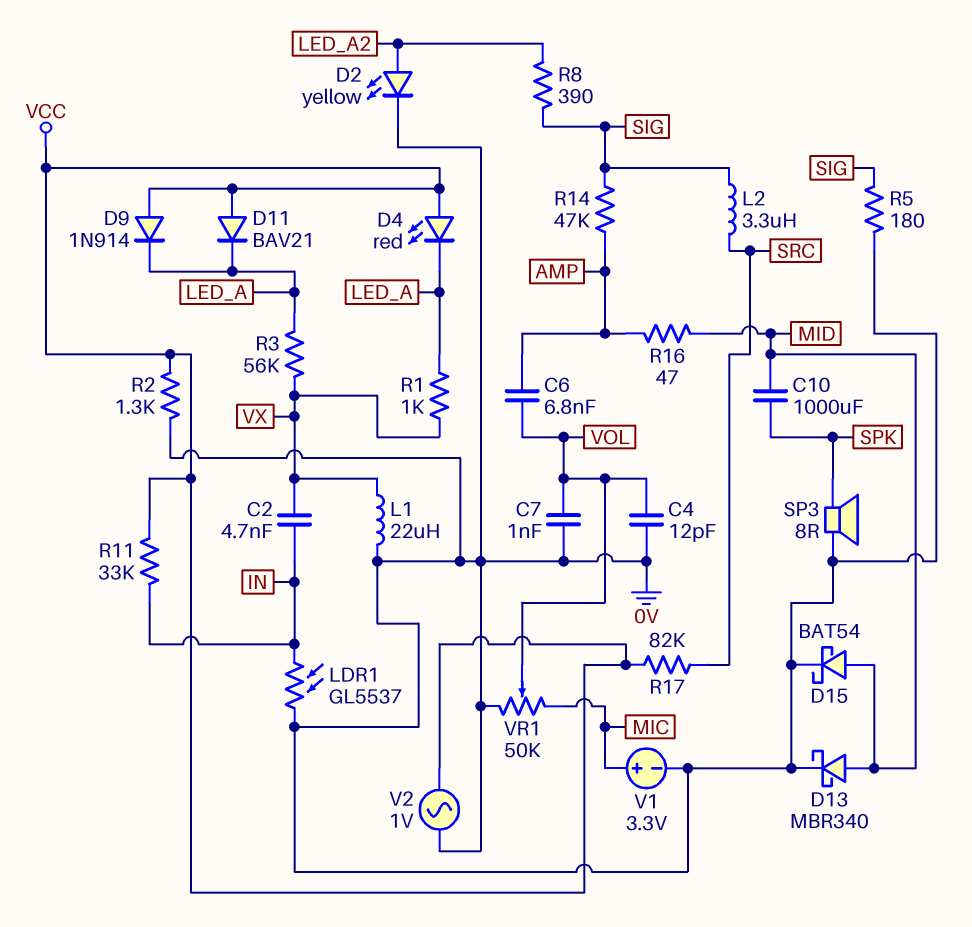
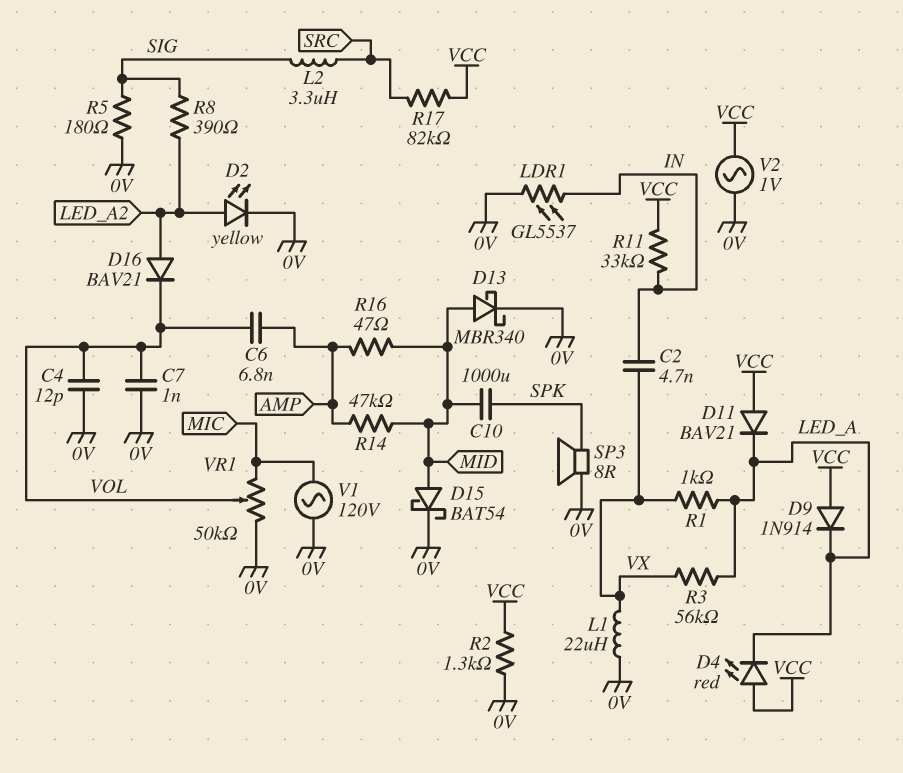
D16: none -> diode BAV21 (A LED_A2, K VOL)
R14: 47k (AMP, SIG) -> 47k (AMP, MID)
V1: 3.3V (plus MIC, minus 0V) -> AC 120V (0V, MIC)

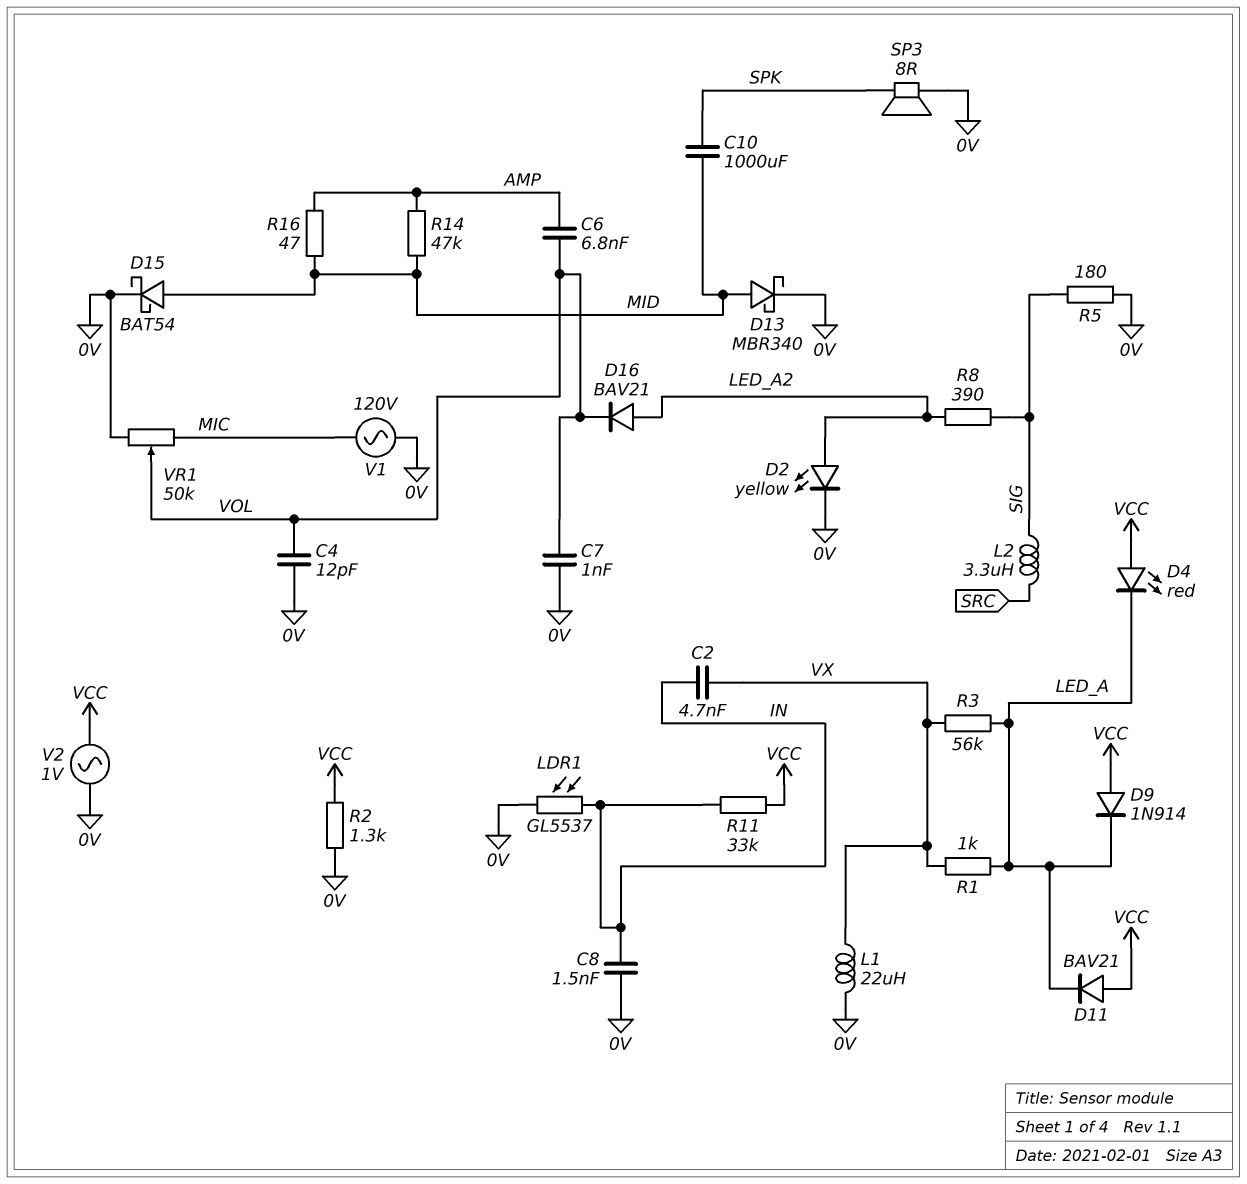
C8: none -> 1.5nF (0V, IN)
R17: 82k (SRC, VCC) -> none

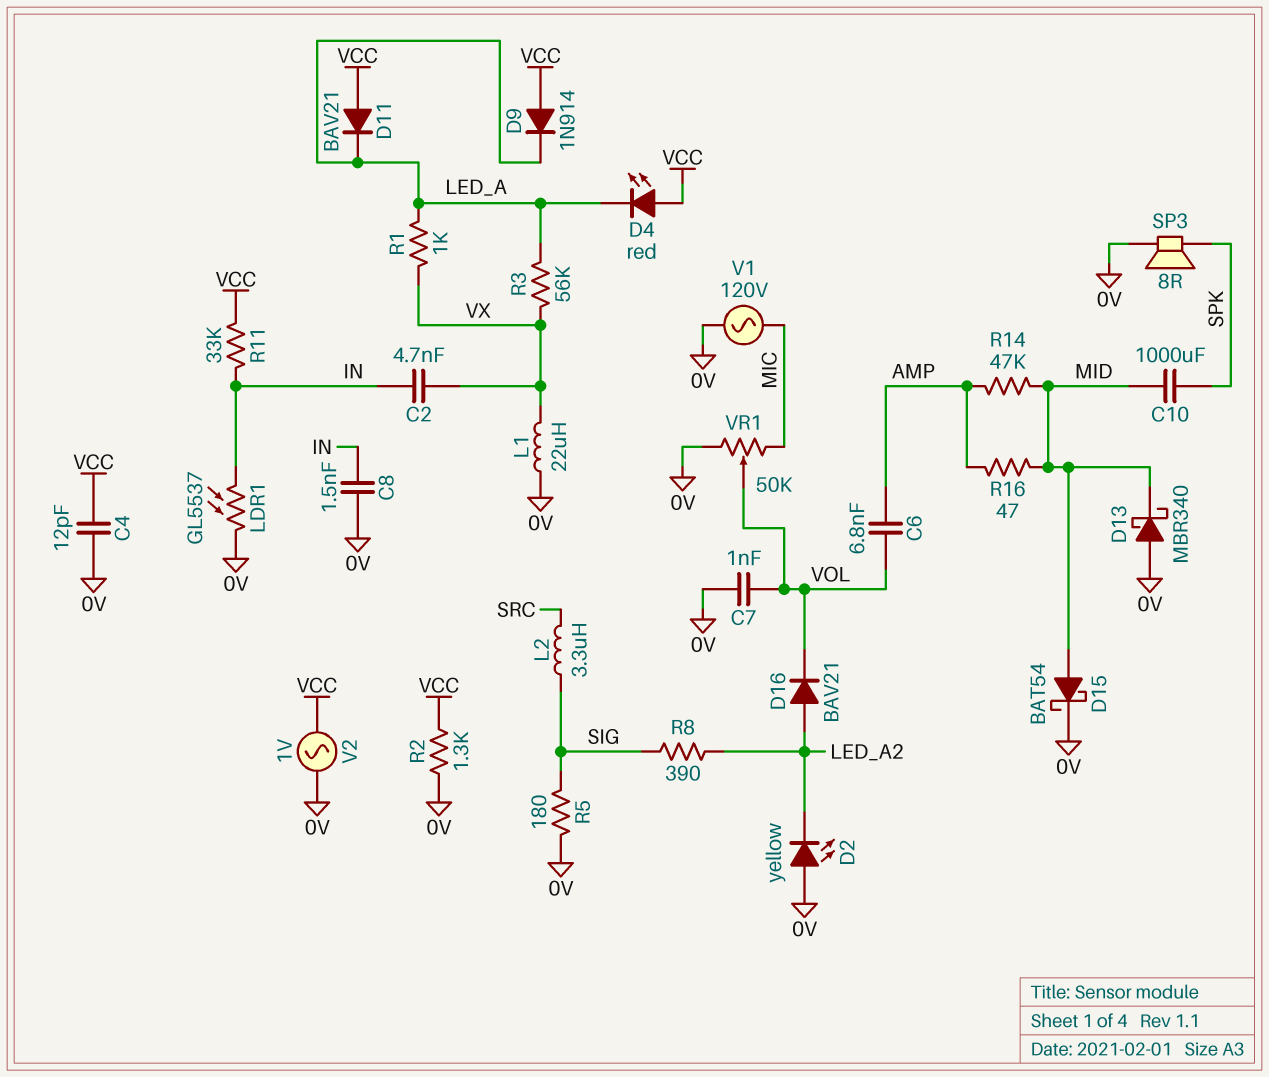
C4: 12pF (0V, VOL) -> 12pF (0V, VCC)
D2: LED yellow (A LED_A2, K 0V) -> LED yellow (A 0V, K LED_A2)
D13: schottky MBR340 (A MID, K 0V) -> schottky MBR340 (A 0V, K MID)

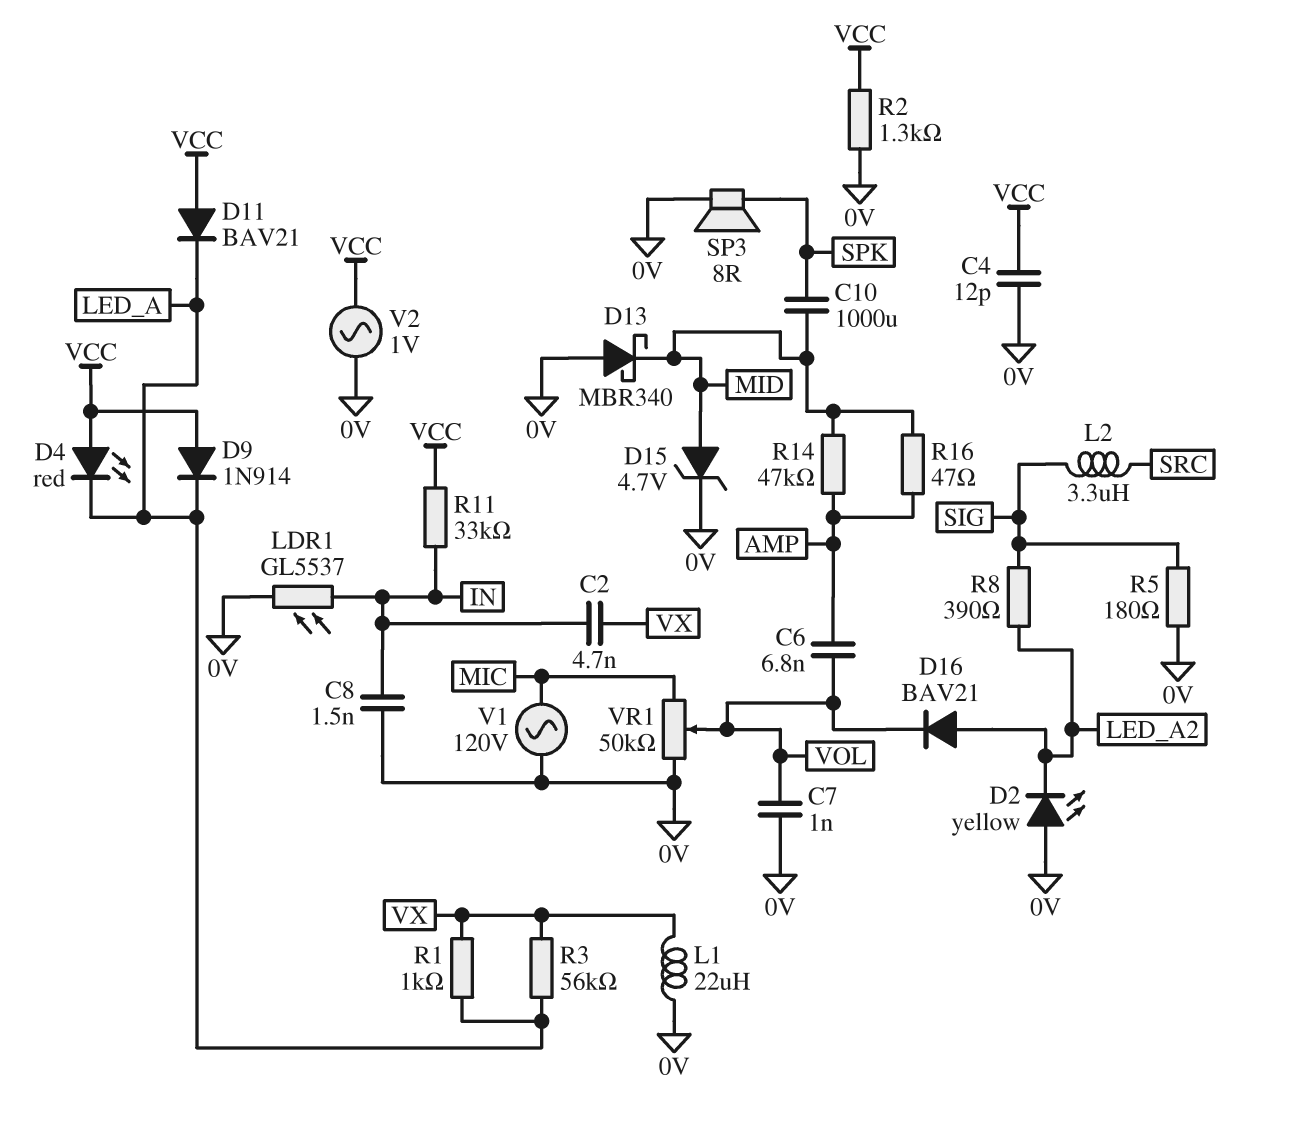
D15: schottky BAT54 (A MID, K 0V) -> zener 4.7V (A MID, K 0V)

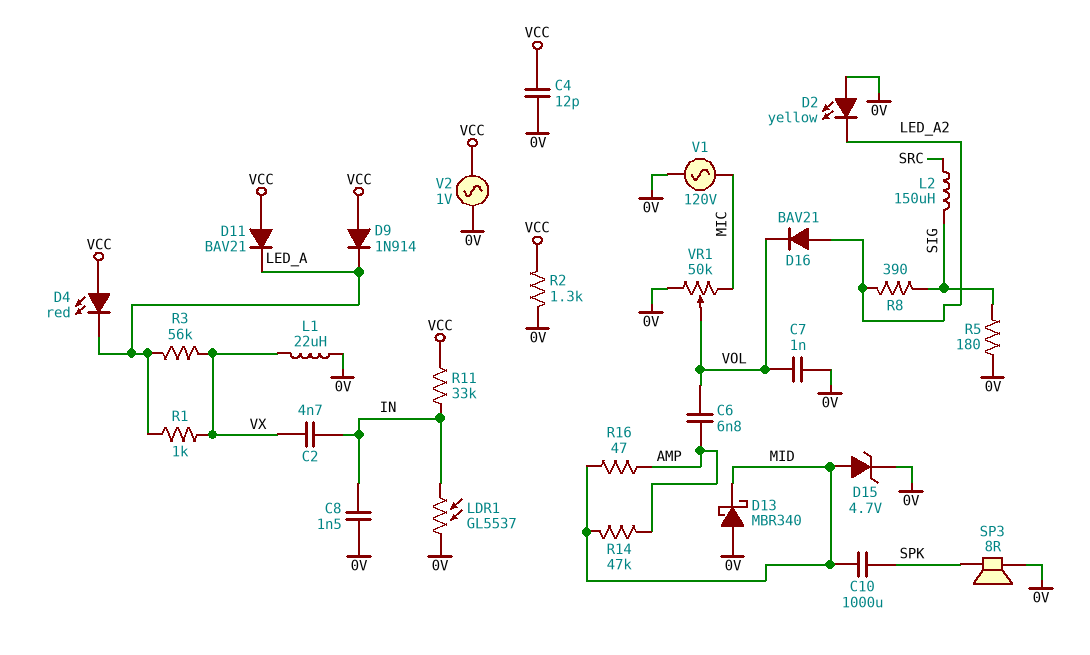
L2: 3.3uH (SIG, SRC) -> 150uH (SIG, SRC)

